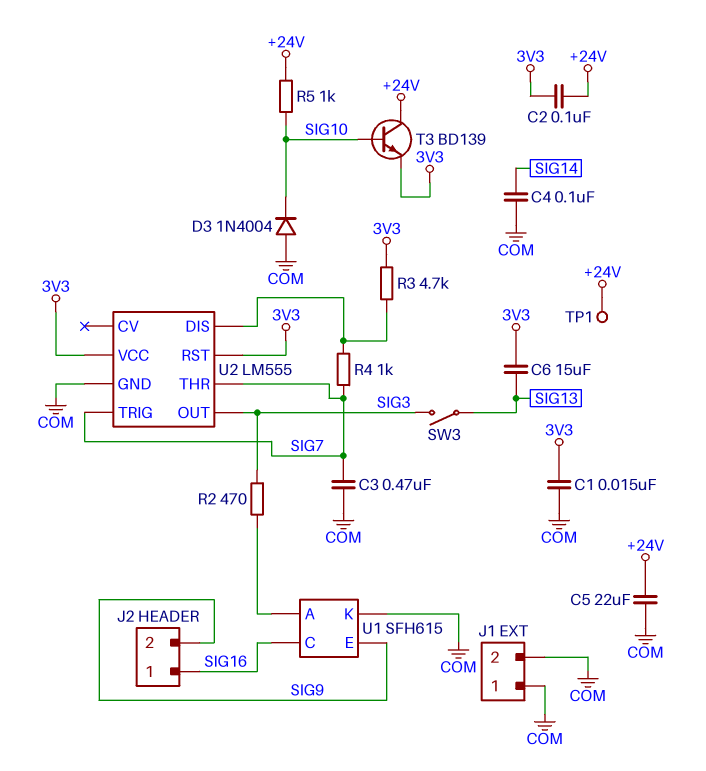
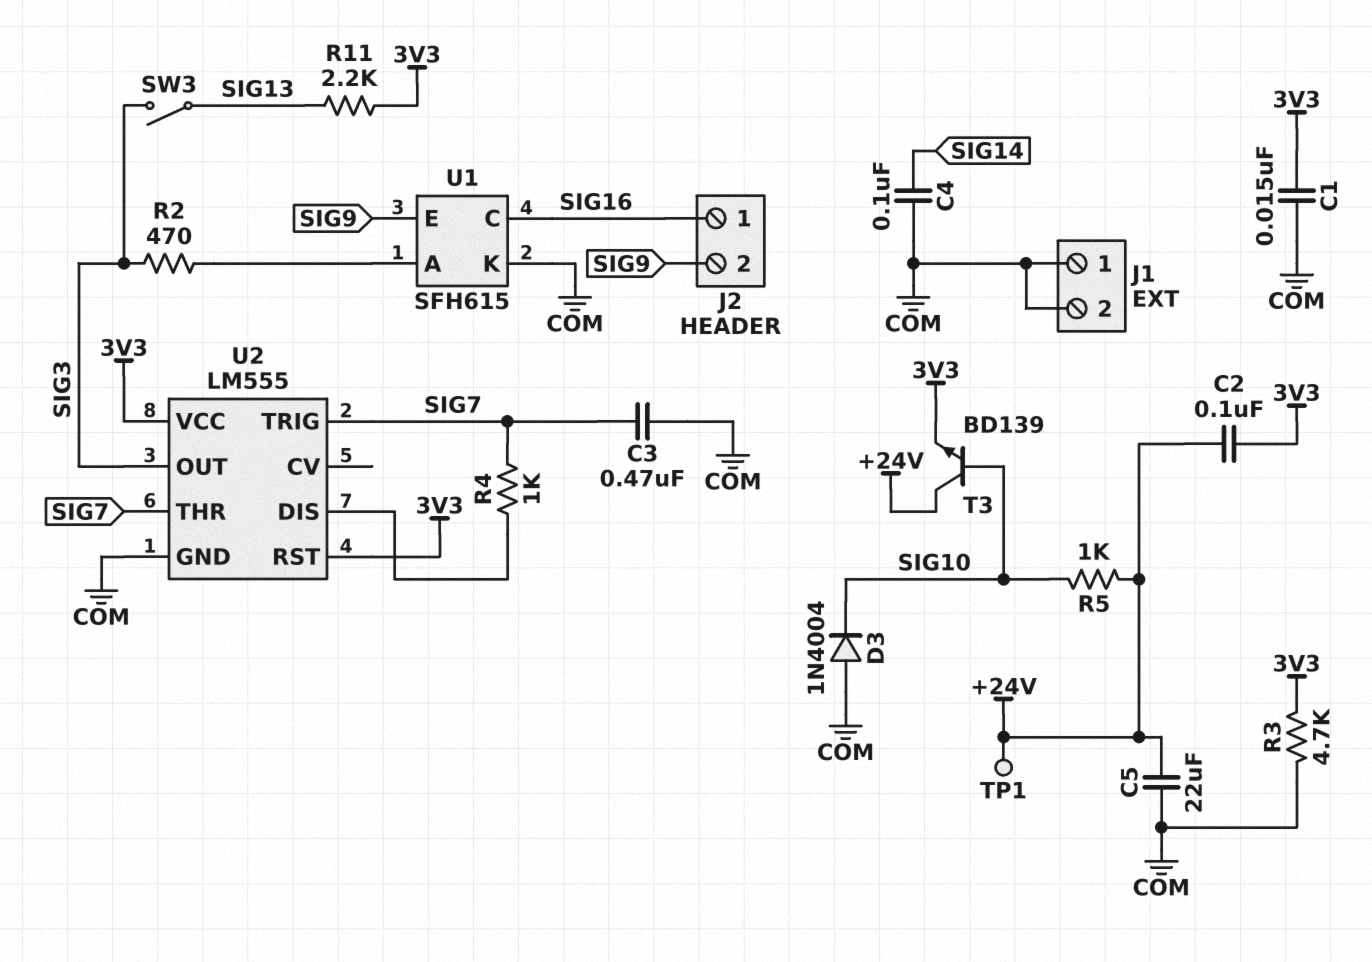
C6: 15uF (3V3, SIG13) -> none
R3: 4.7k (3V3, U2/DIS) -> 4.7k (3V3, COM)
R11: none -> 2.2k (3V3, SIG13)

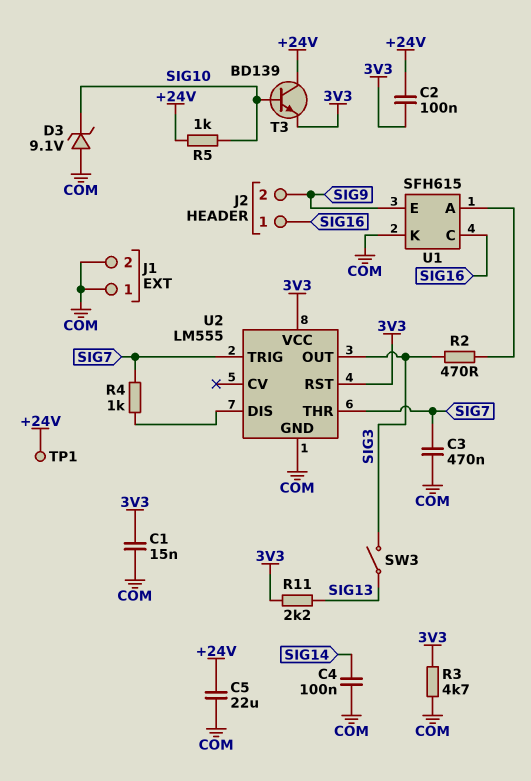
D3: diode 1N4004 (A COM, K SIG10) -> zener 9.1V (A COM, K SIG10)

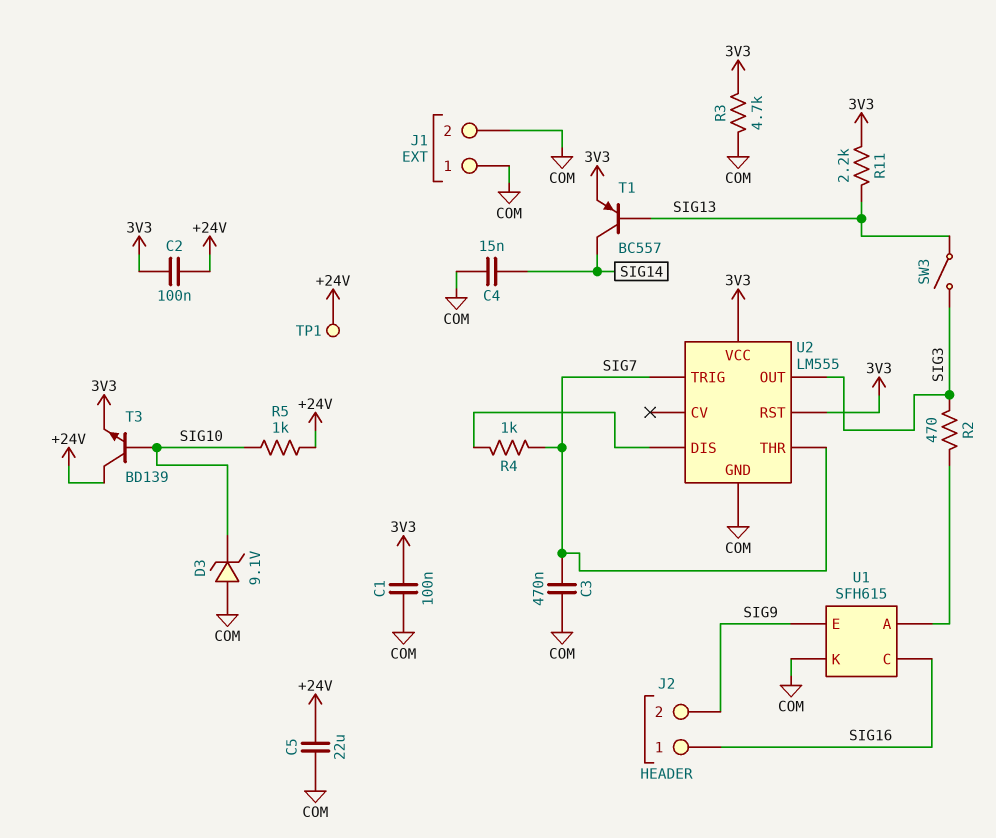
C1: 15nF (3V3, COM) -> 100nF (3V3, COM)
C4: 100nF (COM, SIG14) -> 15nF (COM, SIG14)
T1: none -> PNP BC557 (B SIG13, C SIG14, E 3V3)

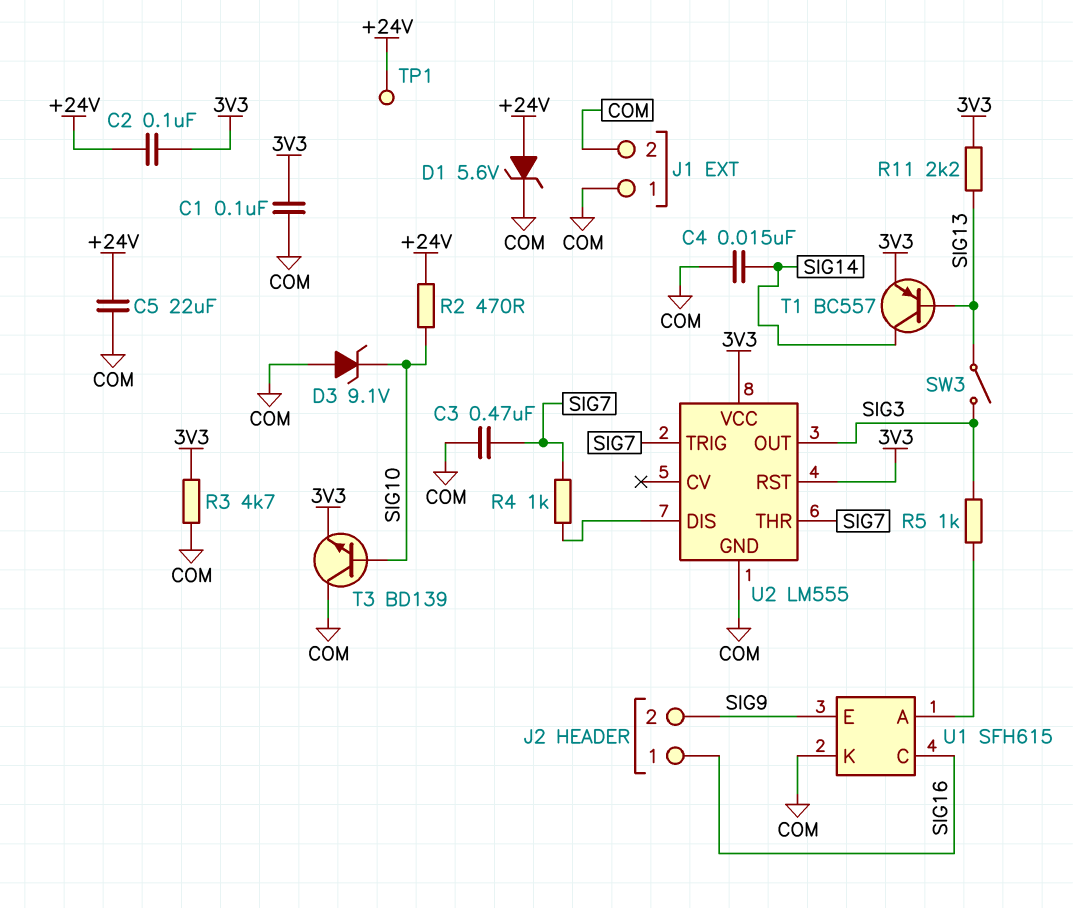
D1: none -> zener 5.6V (A +24V, K COM)
R2: 470 (SIG3, U1/A) -> 470 (+24V, SIG10)
R5: 1k (+24V, SIG10) -> 1k (SIG3, U1/A)
T3: NPN BD139 (B SIG10, C +24V, E 3V3) -> NPN BD139 (B SIG10, C COM, E 3V3)

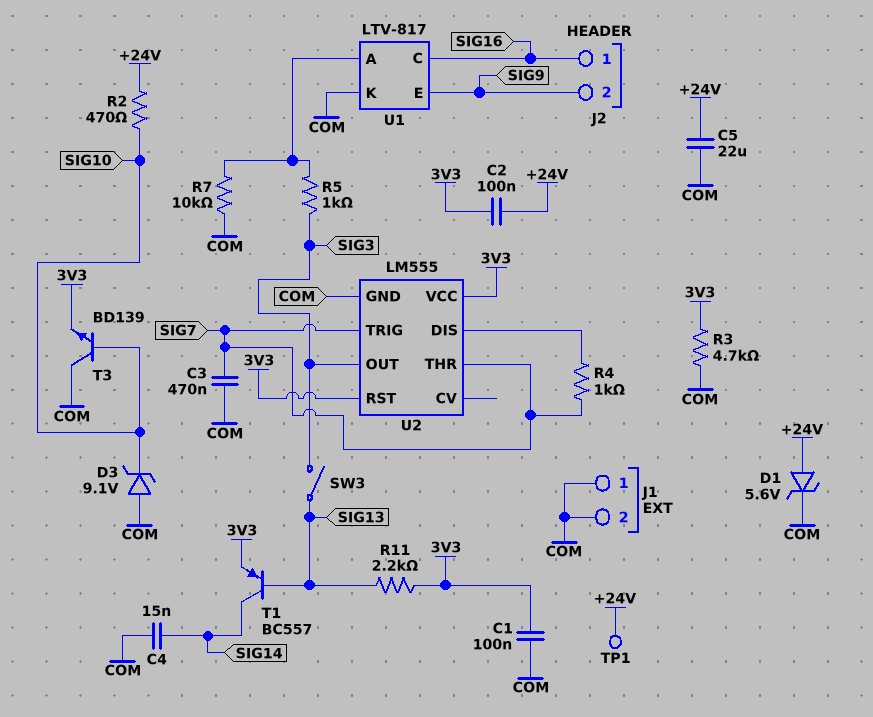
R7: none -> 10k (COM, U1/A)
U1: SFH615 -> LTV-817

